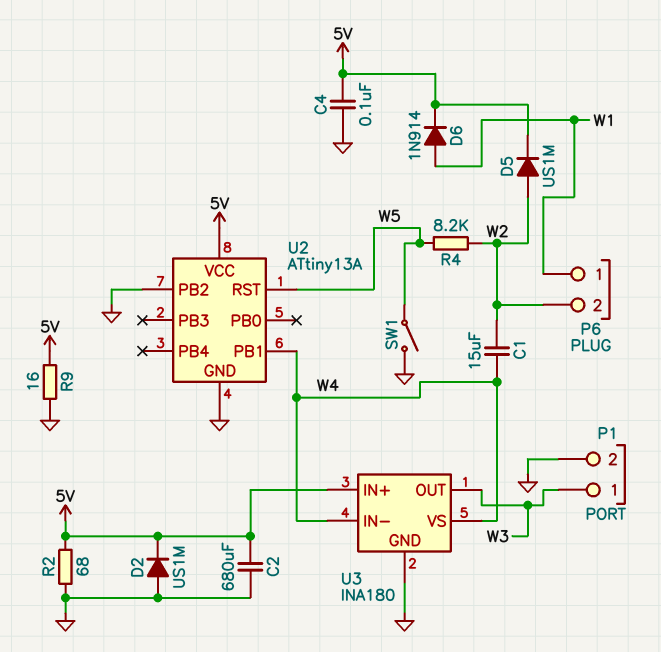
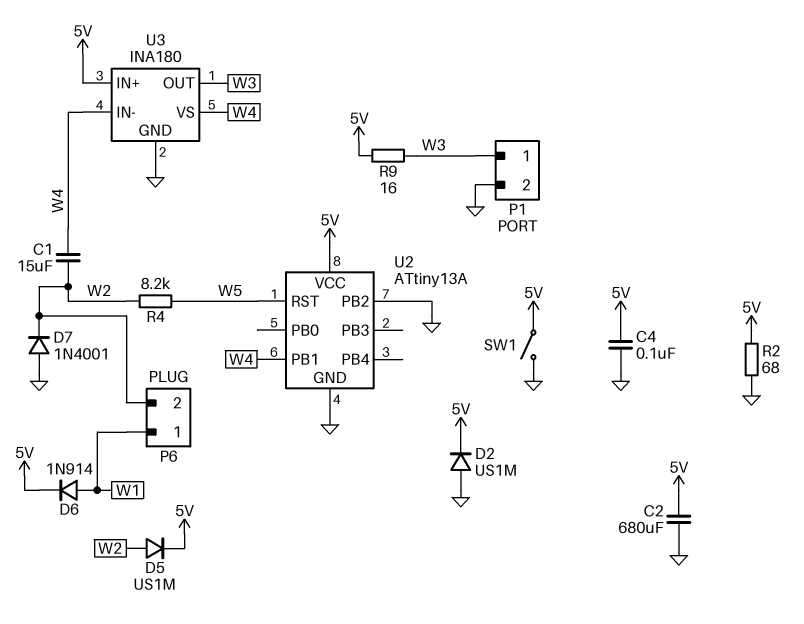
D7: none -> diode 1N4001 (A GND, K W2)
R9: 16 (5V, GND) -> 16 (5V, W3)
SW1: switch (GND, W5) -> switch (5V, GND)

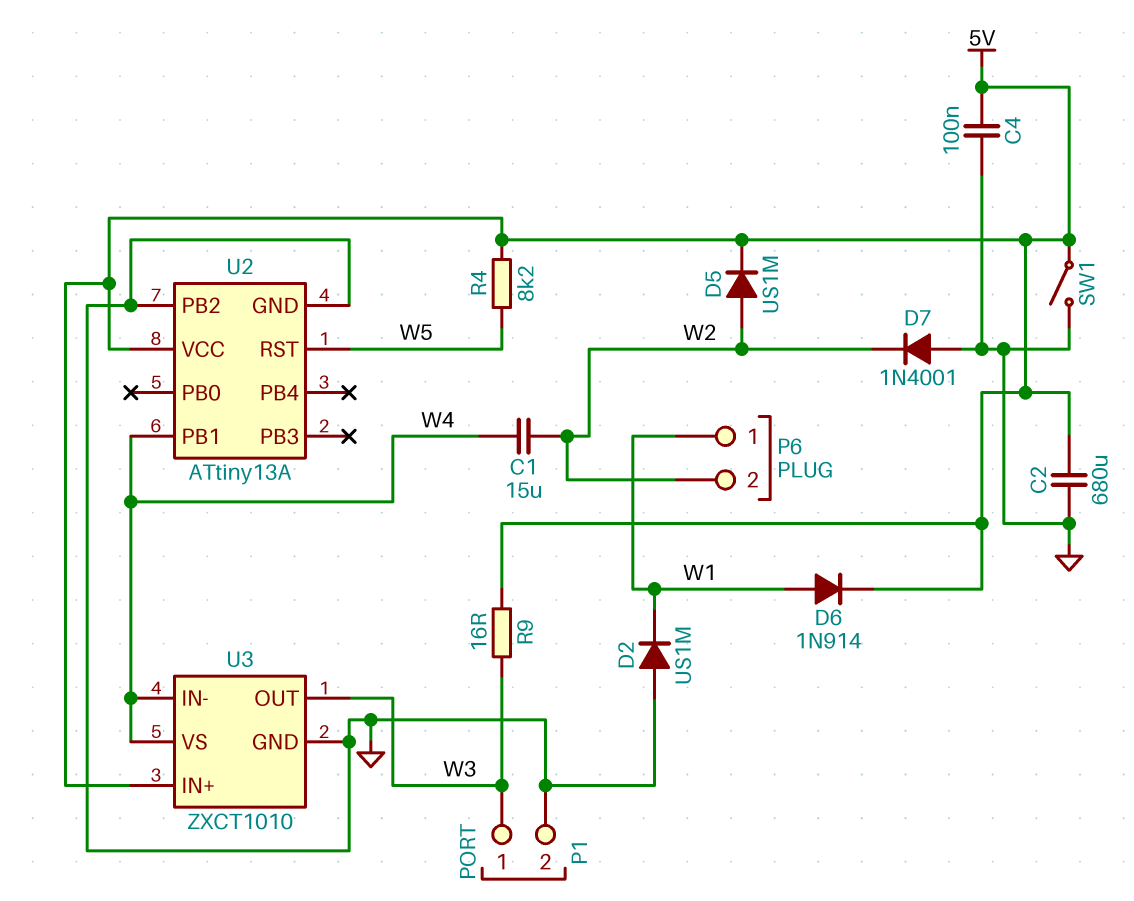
D2: diode US1M (A GND, K 5V) -> diode US1M (A GND, K W1)
R2: 68 (5V, GND) -> none
R4: 8.2k (W2, W5) -> 8.2k (5V, W5)
U3: INA180 -> ZXCT1010

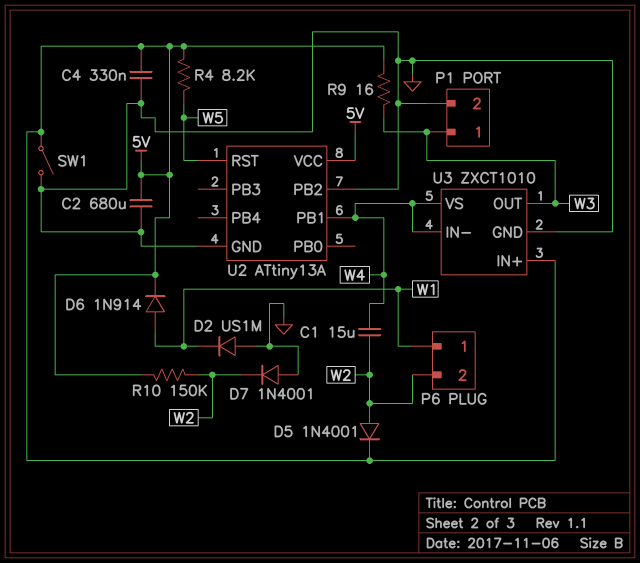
C4: 100nF (5V, GND) -> 330nF (5V, GND)
D5: diode US1M (A W2, K 5V) -> diode 1N4001 (A W2, K 5V)
R10: none -> 150k (5V, W2)

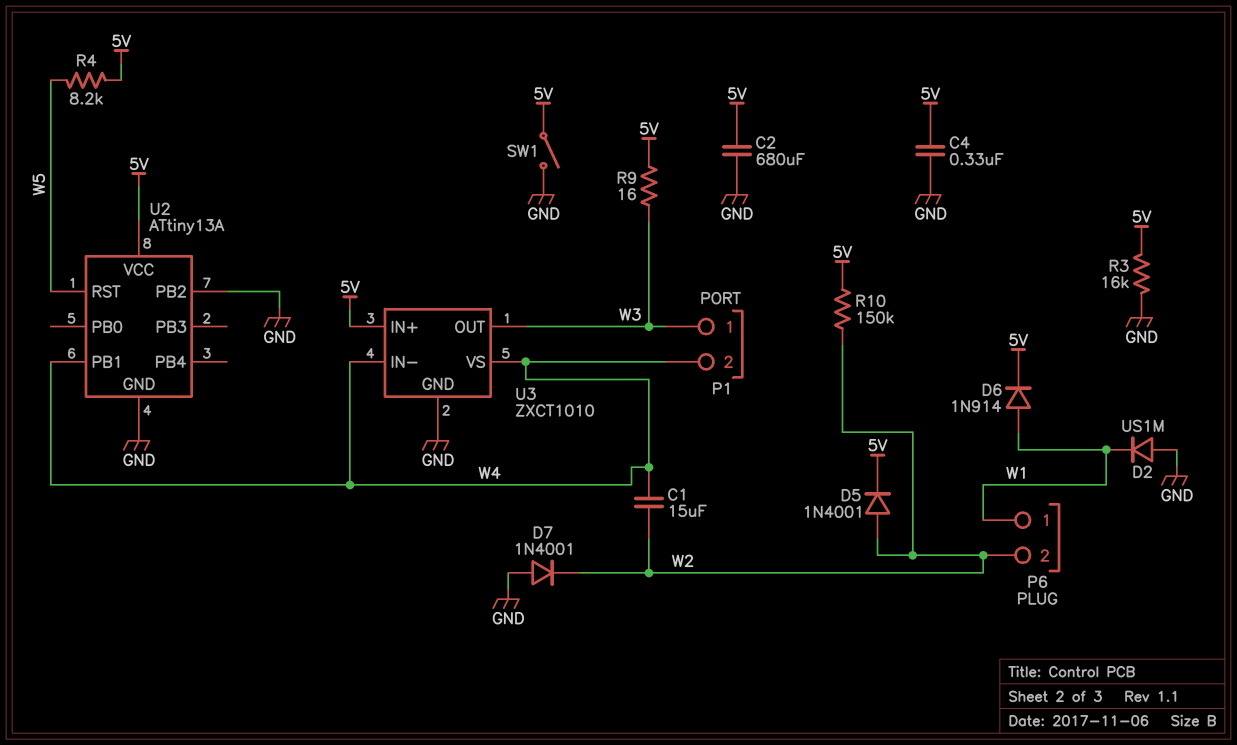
P1 pin 2: GND -> W4
R3: none -> 16k (5V, GND)

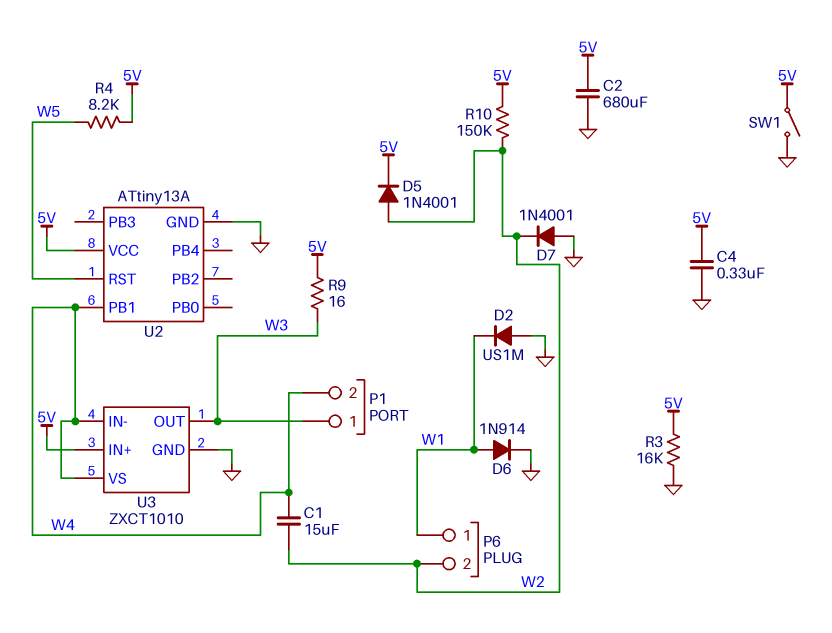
D6: diode 1N914 (A W1, K 5V) -> diode 1N914 (A W1, K GND)
U2 pin PB2: GND -> none

